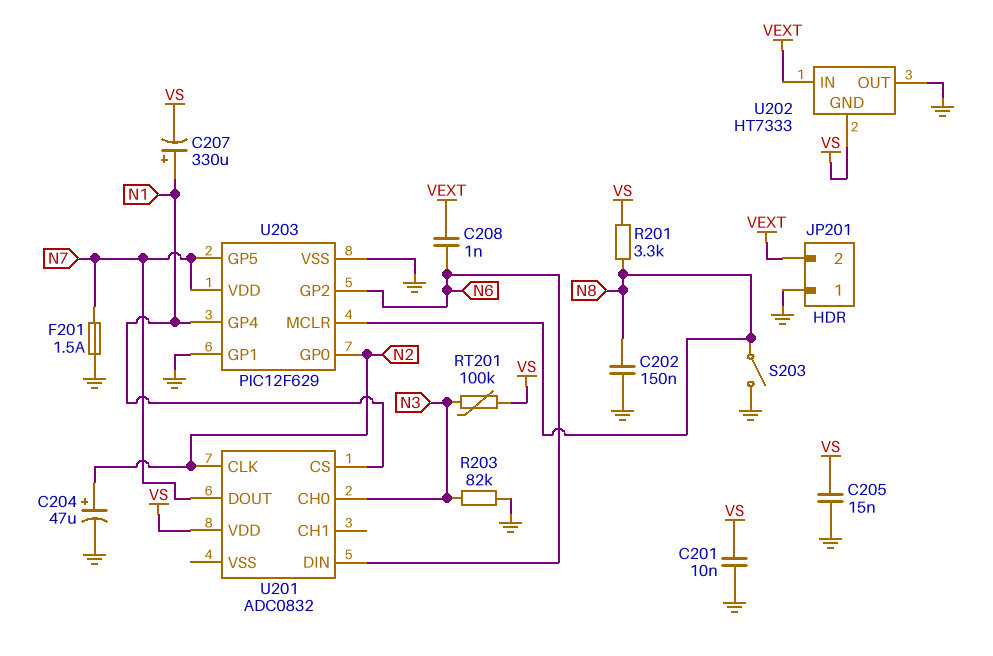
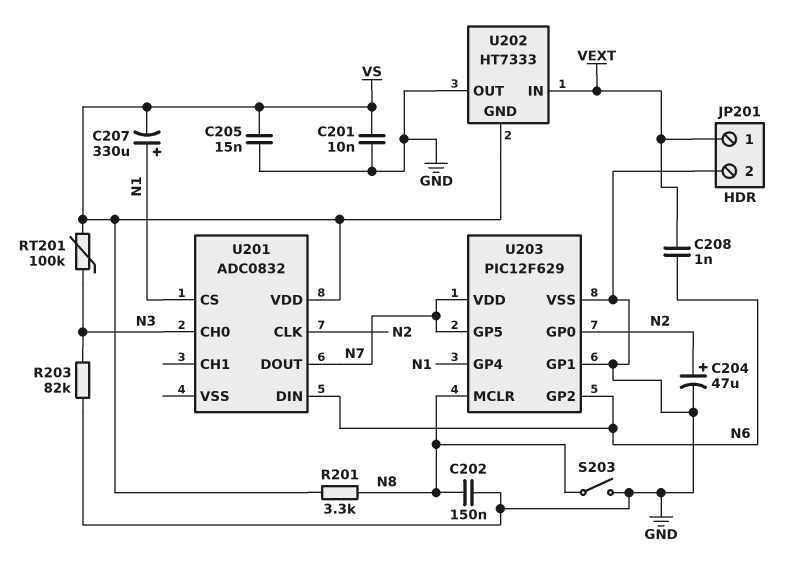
F201: 1.5A (GND, N7) -> none
JP201 pin 1: GND -> VEXT
JP201 pin 2: VEXT -> GND

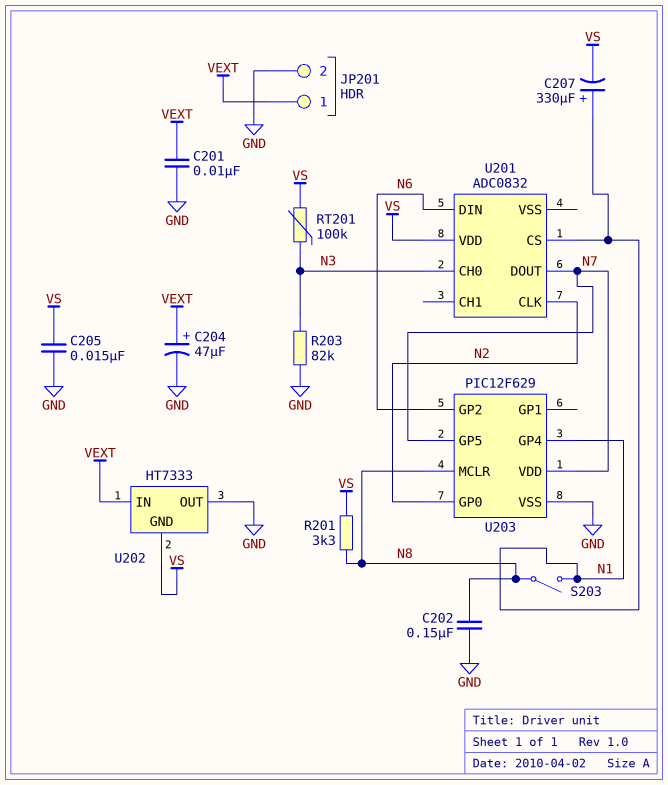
C201: 10nF (GND, VS) -> 10nF (GND, VEXT)
C204: 47uF (plus N2, minus GND) -> 47uF (plus VEXT, minus GND)
C208: 1nF (N6, VEXT) -> none
S203: switch (GND, N8) -> switch (N1, N8)
U203 pin GP1: GND -> none

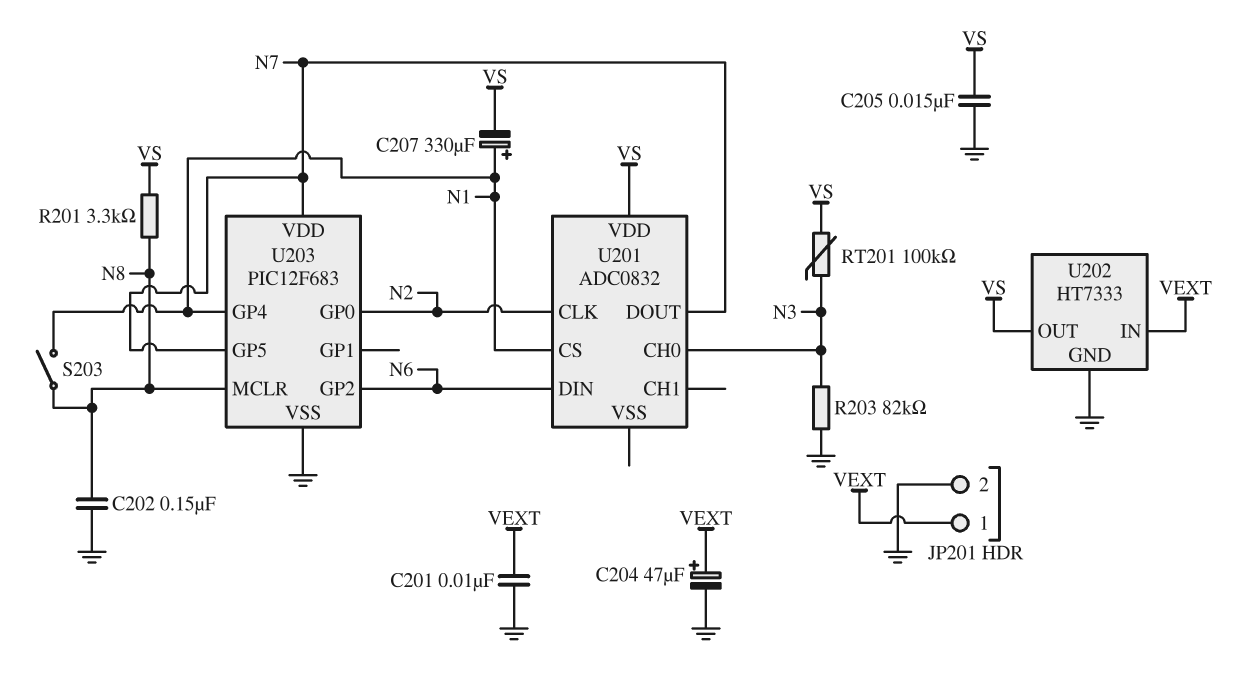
U202 pin GND: VS -> GND
U202 pin OUT: GND -> VS
U203: PIC12F629 -> PIC12F683

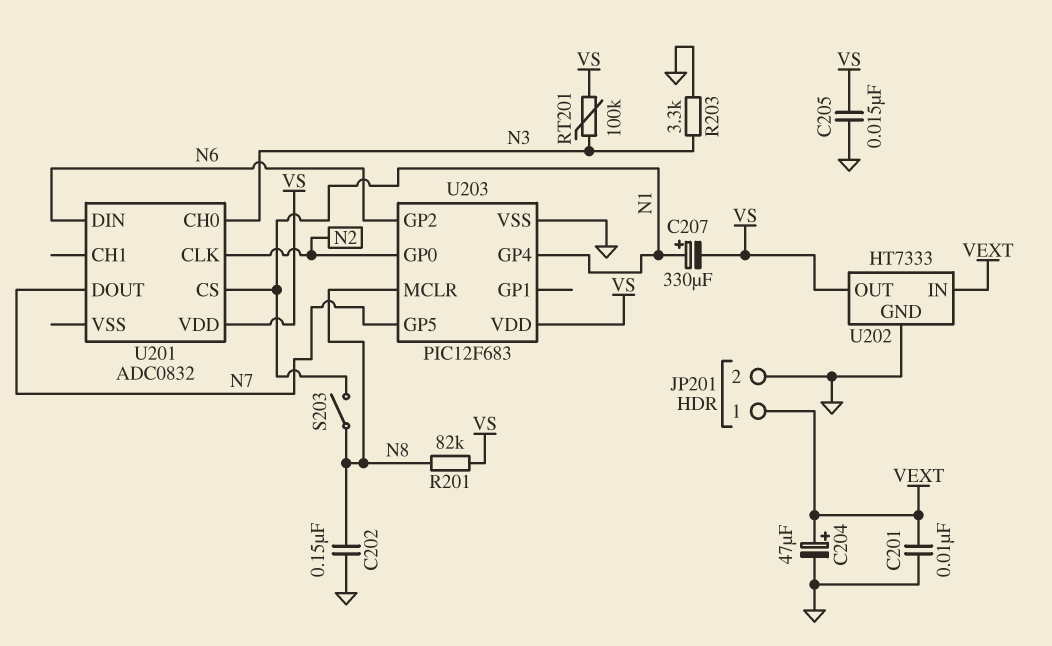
R201: 3.3k (N8, VS) -> 82k (N8, VS)
R203: 82k (GND, N3) -> 3.3k (GND, N3)
U203 pin VDD: N7 -> VS

